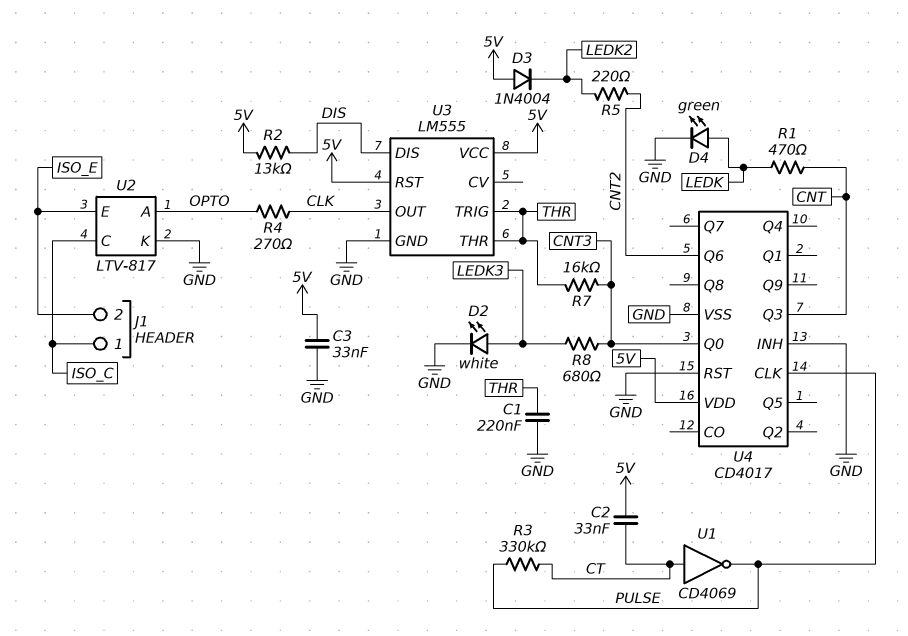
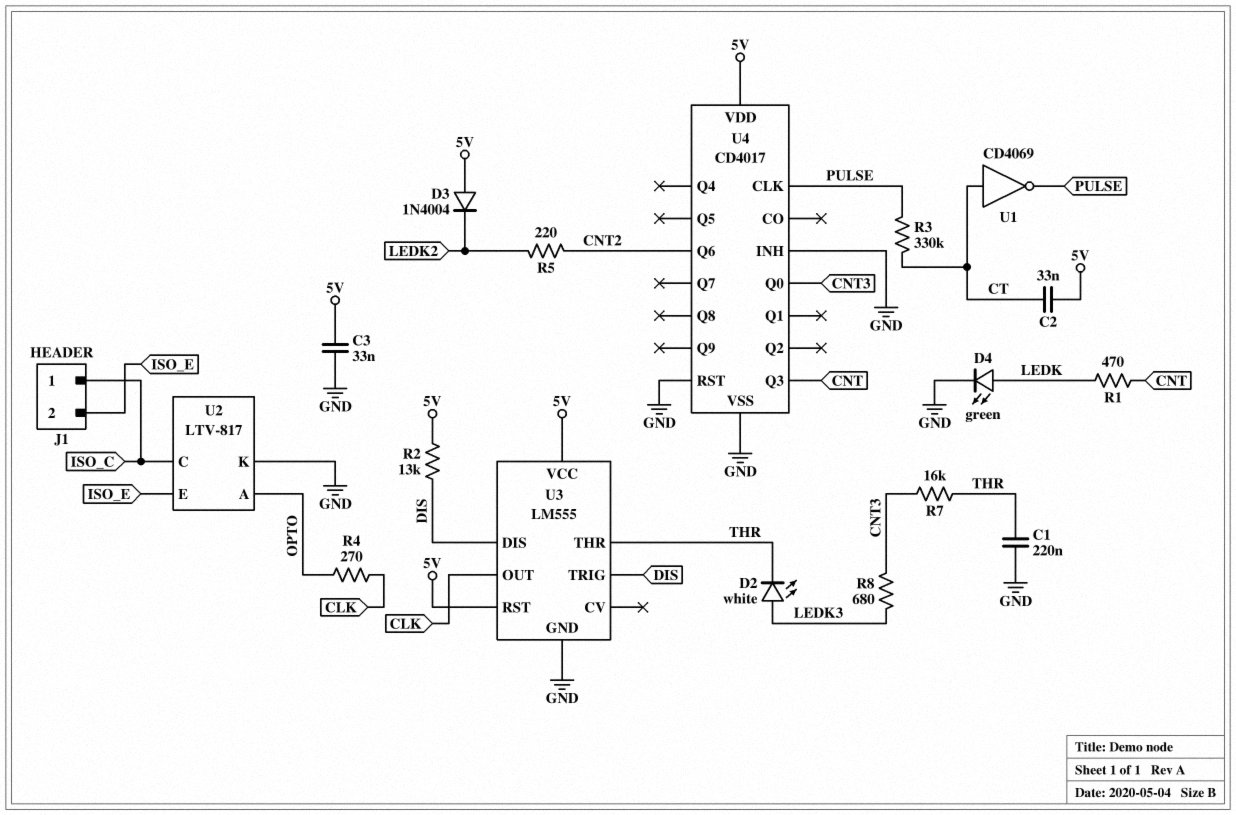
D2: LED white (A LEDK3, K GND) -> LED white (A LEDK3, K THR)
U3 pin TRIG: THR -> DIS

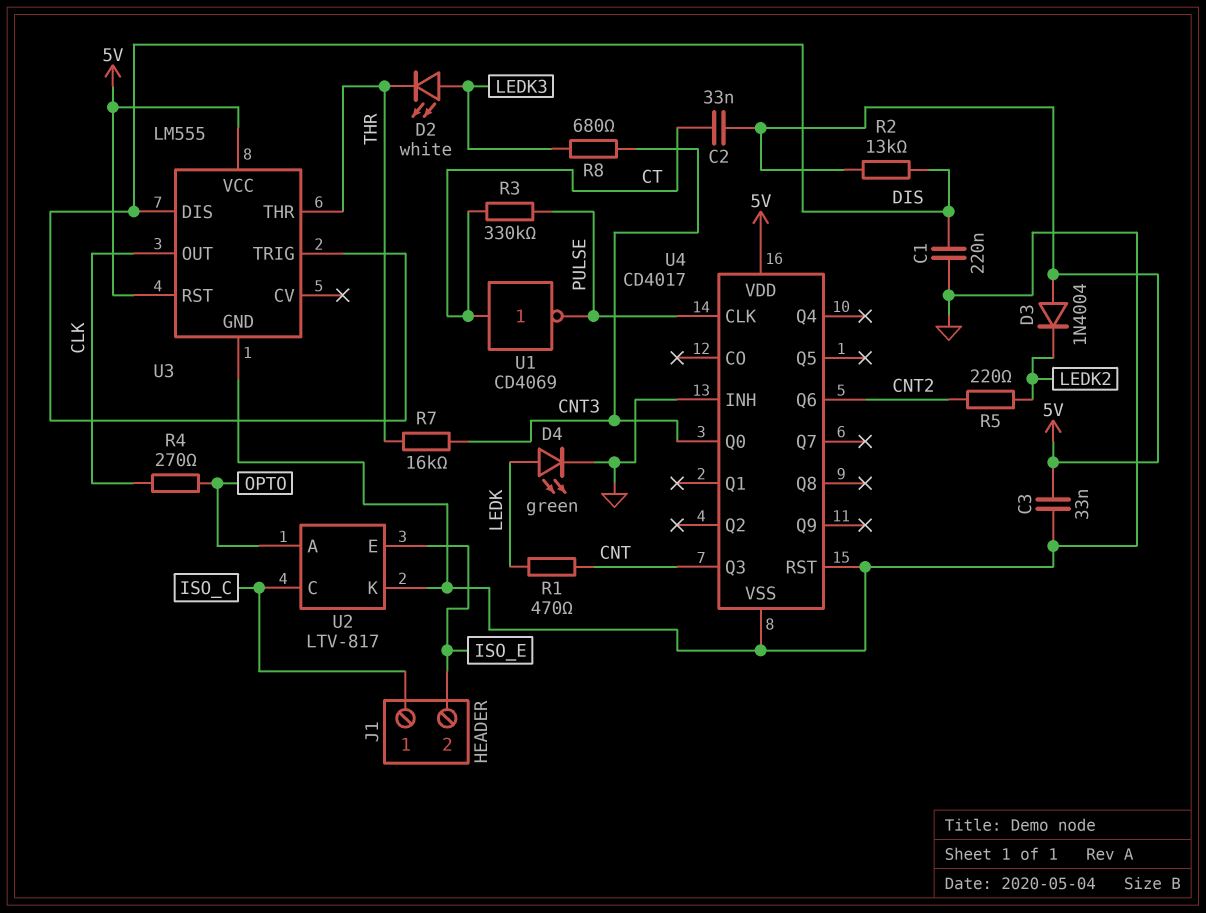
C1: 220nF (GND, THR) -> 220nF (DIS, GND)

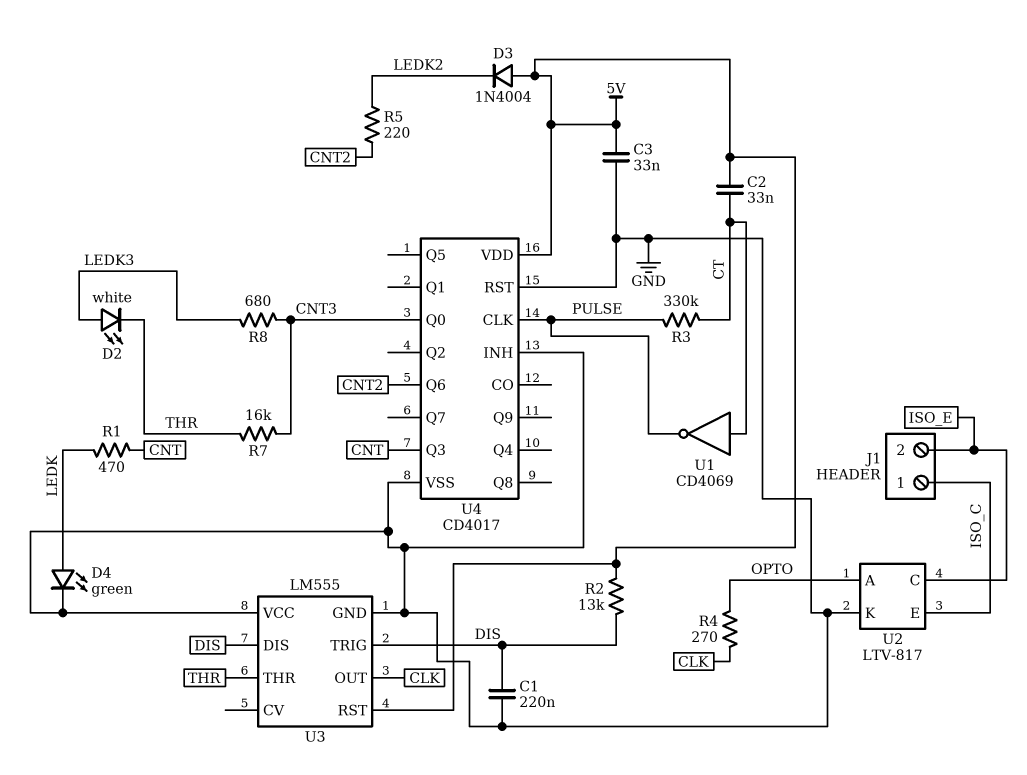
U2 pin C: ISO_C -> ISO_E
U2 pin E: ISO_E -> ISO_C
U3 pin VCC: 5V -> GND

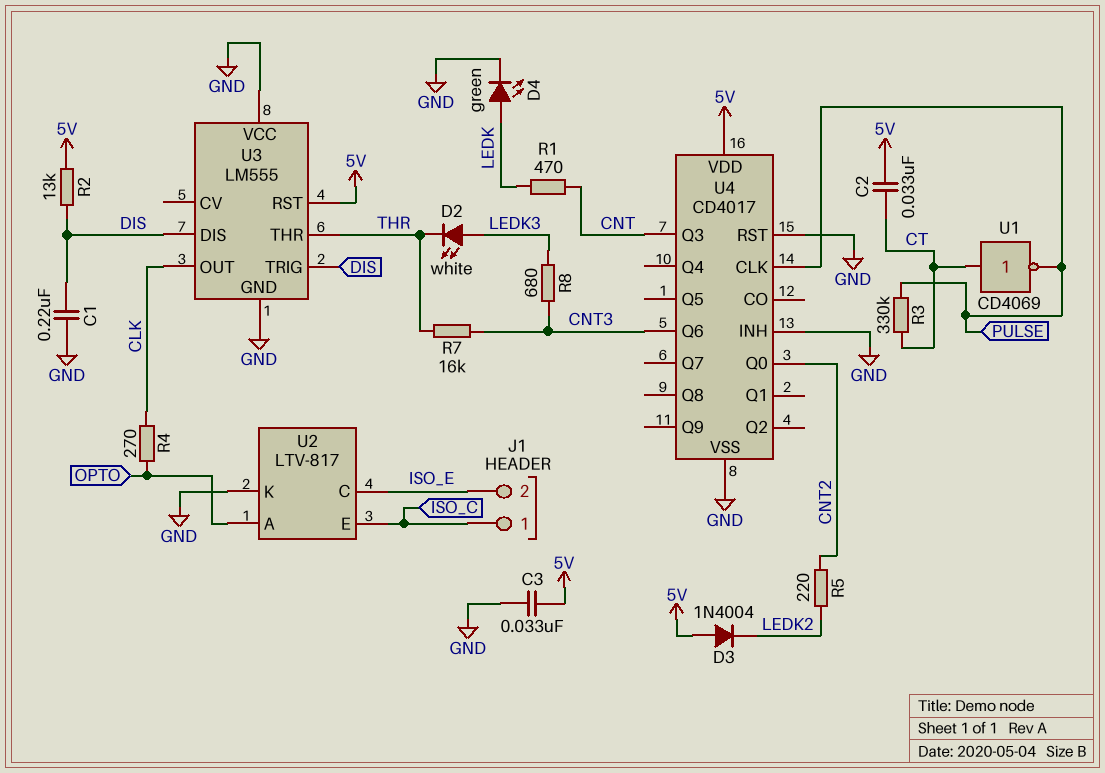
U4 pin Q0: CNT3 -> CNT2
U4 pin Q6: CNT2 -> CNT3

